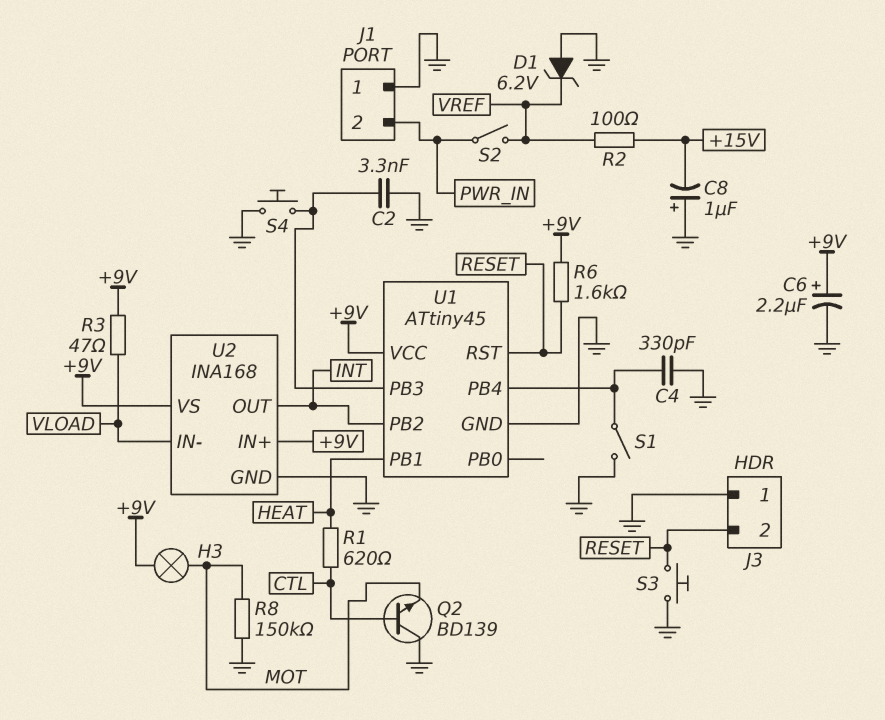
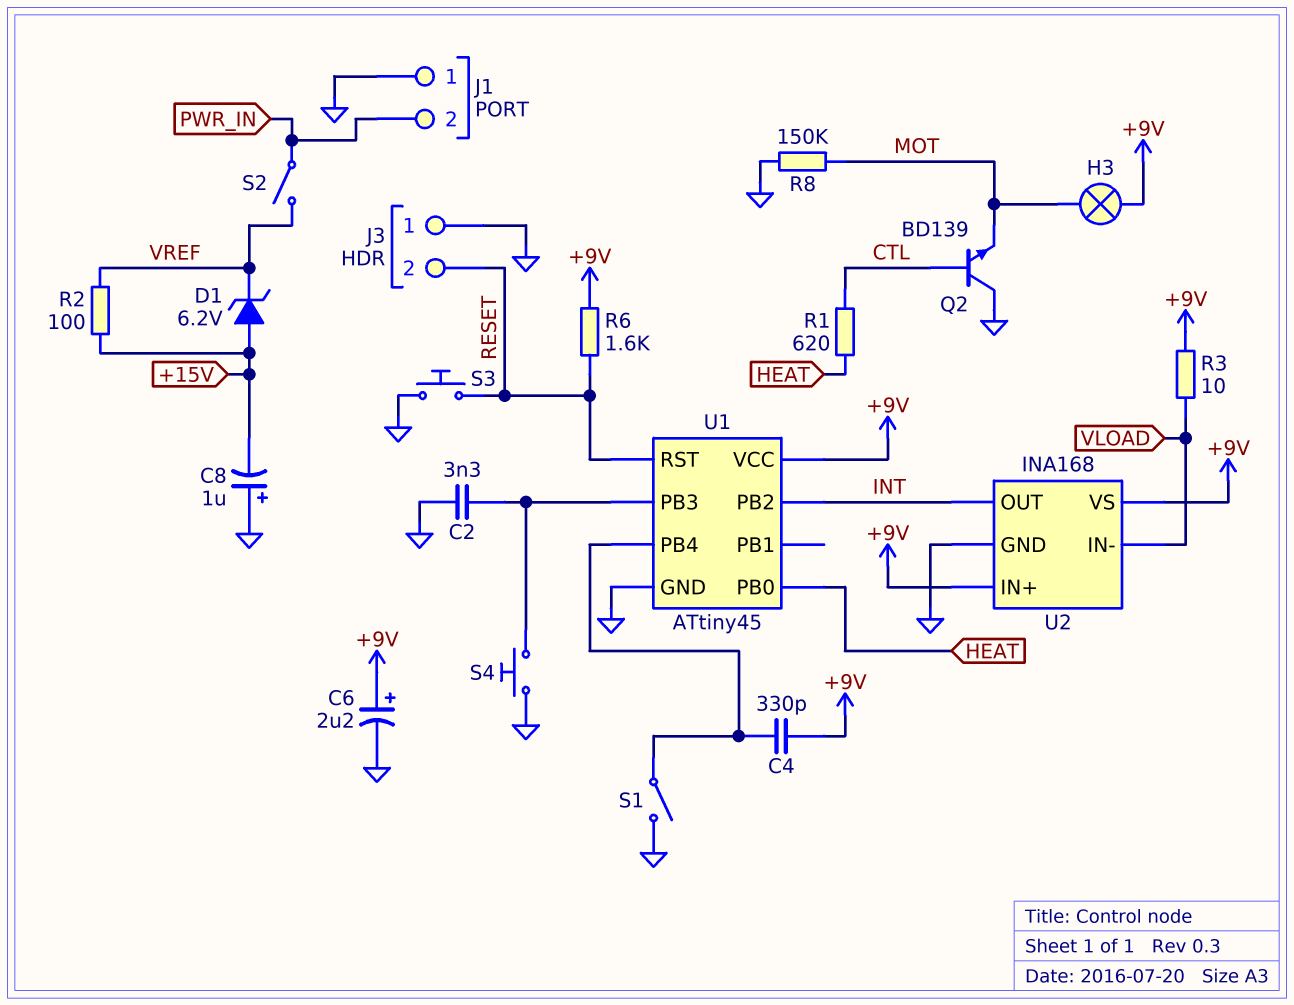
C4: 330pF (GND, U1/PB4) -> 330pF (+9V, U1/PB4)
D1: zener 6.2V (A GND, K VREF) -> zener 6.2V (A +15V, K VREF)
R3: 47 (+9V, VLOAD) -> 10 (+9V, VLOAD)
U1 pin PB0: none -> HEAT
U1 pin PB1: HEAT -> none

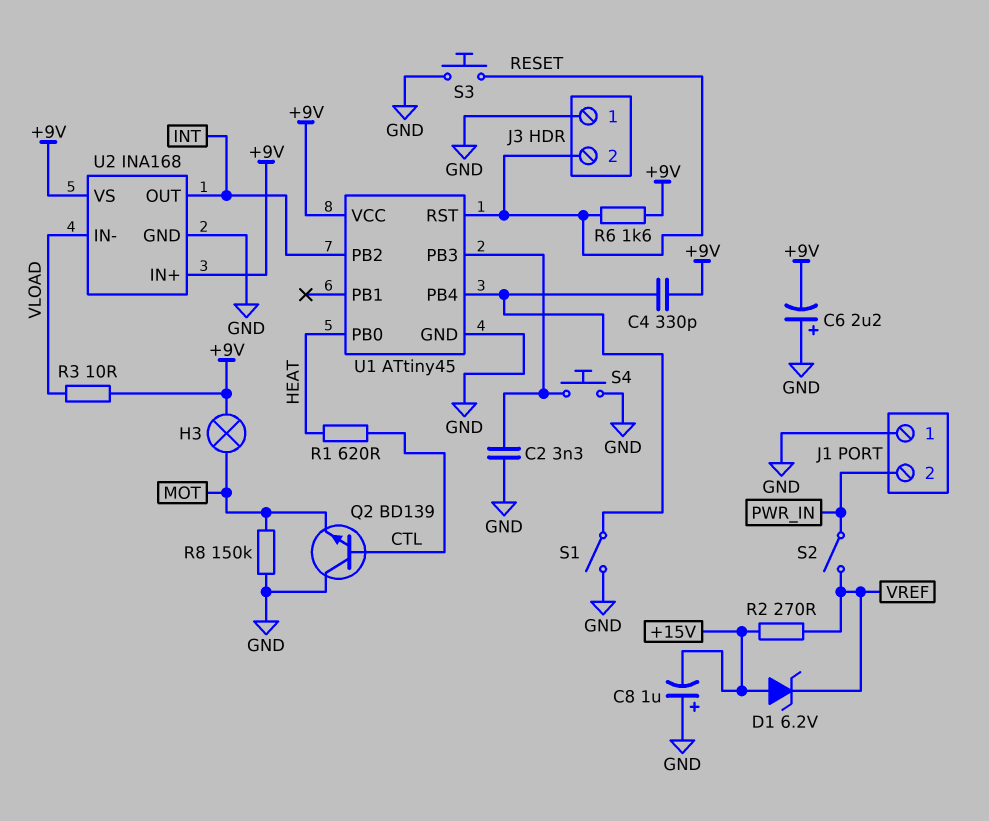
C6: 2.2uF (plus +9V, minus GND) -> 2.2uF (plus GND, minus +9V)
R2: 100 (+15V, VREF) -> 270 (+15V, VREF)

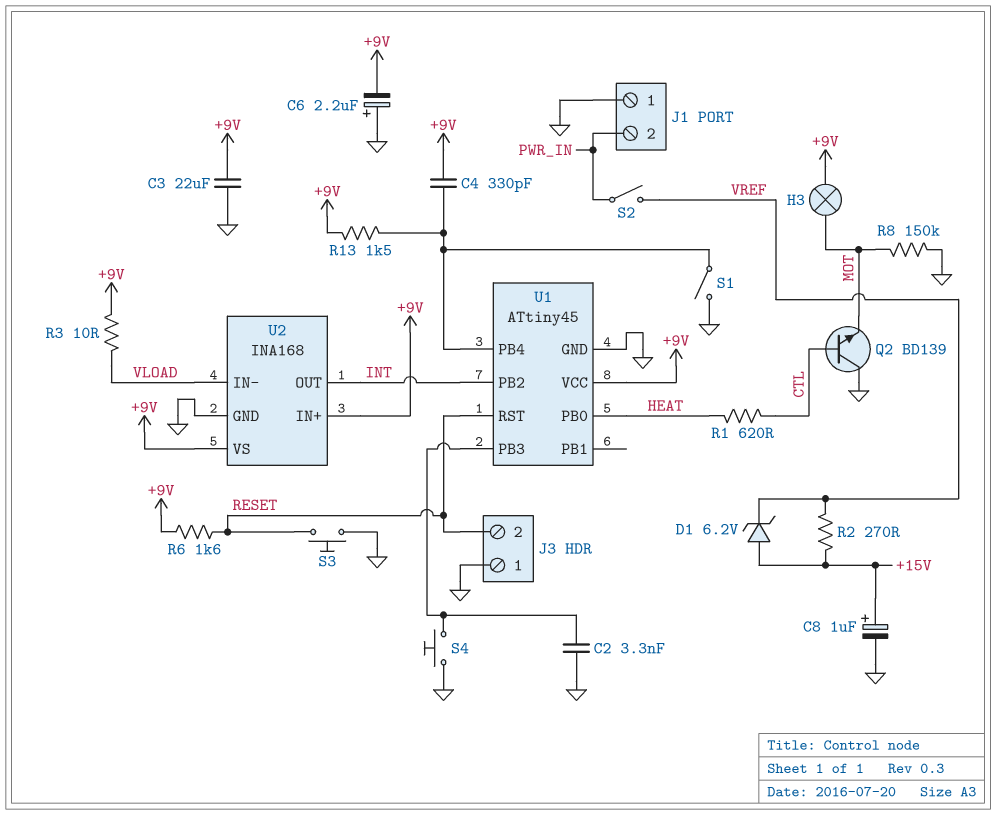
C3: none -> 22uF (+9V, GND)
C8: 1uF (plus GND, minus +15V) -> 1uF (plus +15V, minus GND)
R13: none -> 1.5k (+9V, U1/PB4)

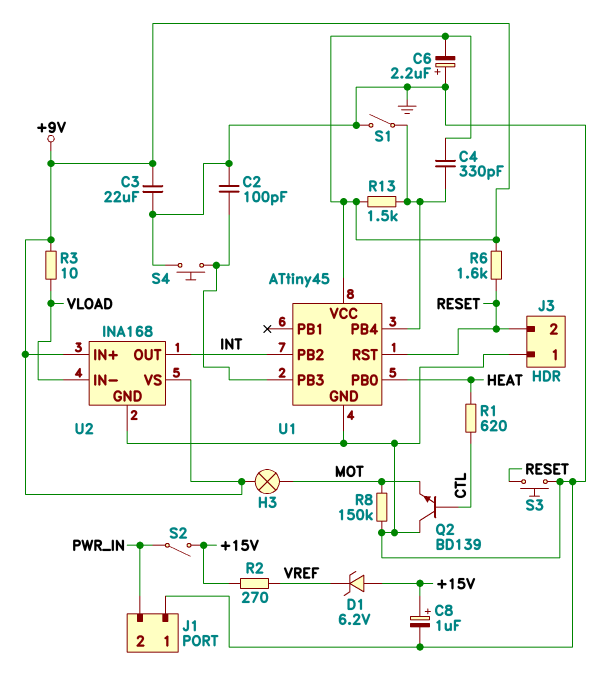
C2: 3.3nF (GND, U1/PB3) -> 100pF (GND, U1/PB3)
S2: switch (PWR_IN, VREF) -> switch (+15V, PWR_IN)

